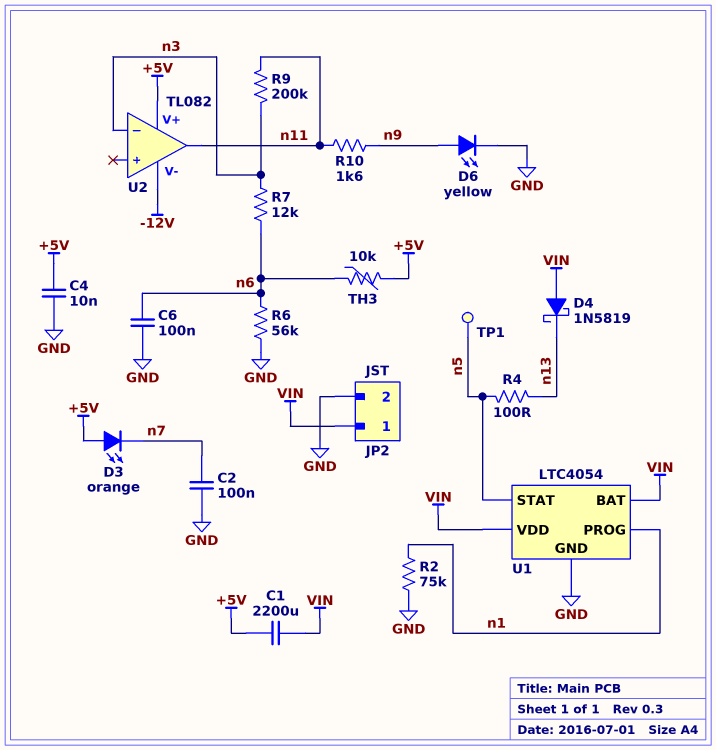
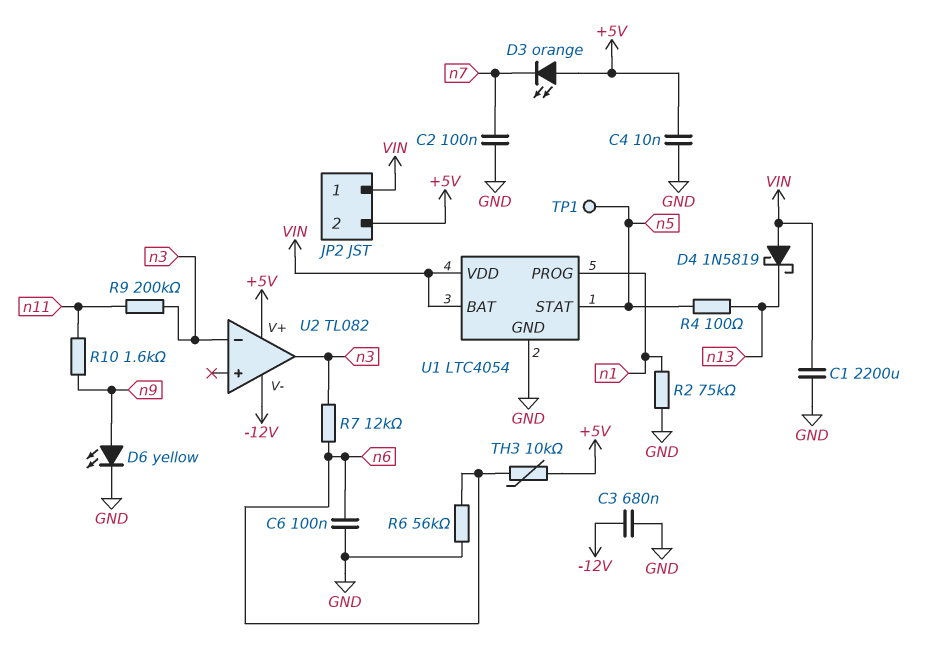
C1: 2200uF (+5V, VIN) -> 2200uF (GND, VIN)
C3: none -> 680nF (-12V, GND)
JP2 pin 2: GND -> +5V
U2 pin out: n11 -> n3

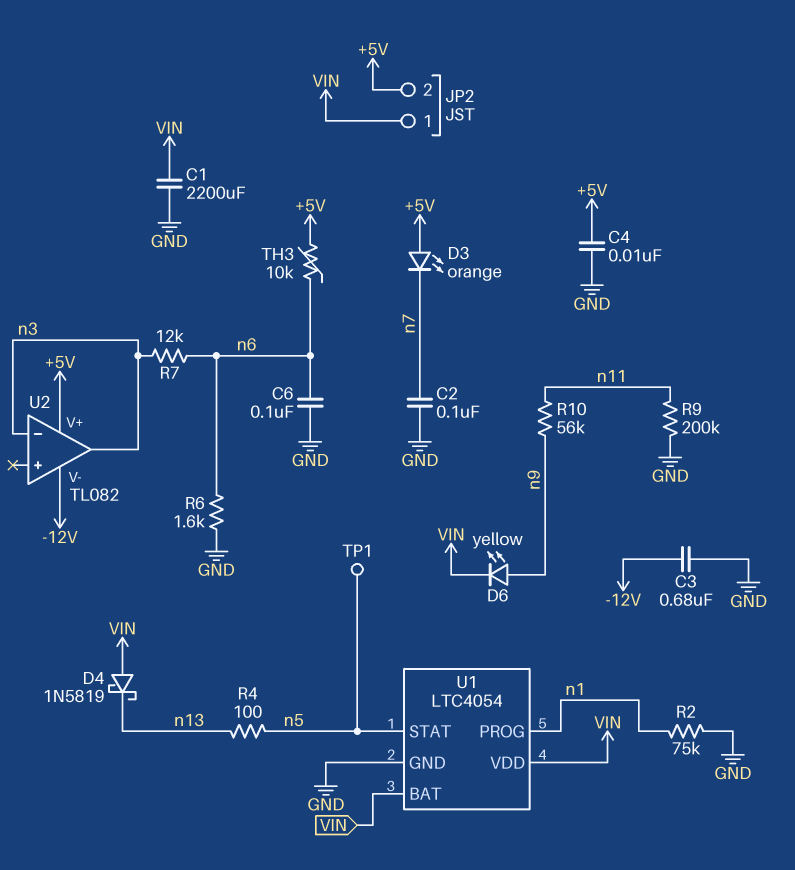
D6: LED yellow (A n9, K GND) -> LED yellow (A n9, K VIN)
R6: 56k (GND, n6) -> 1.6k (GND, n6)
R9: 200k (n3, n11) -> 200k (GND, n11)
R10: 1.6k (n9, n11) -> 56k (n9, n11)

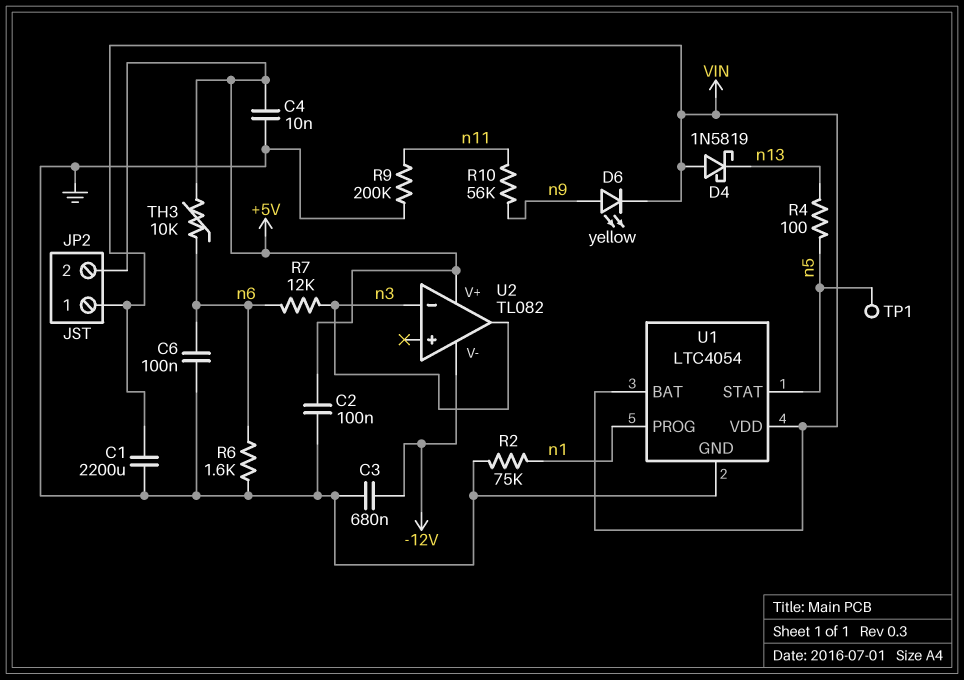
C2: 100nF (GND, n7) -> 100nF (+5V, GND)
D3: LED orange (A +5V, K n7) -> none

